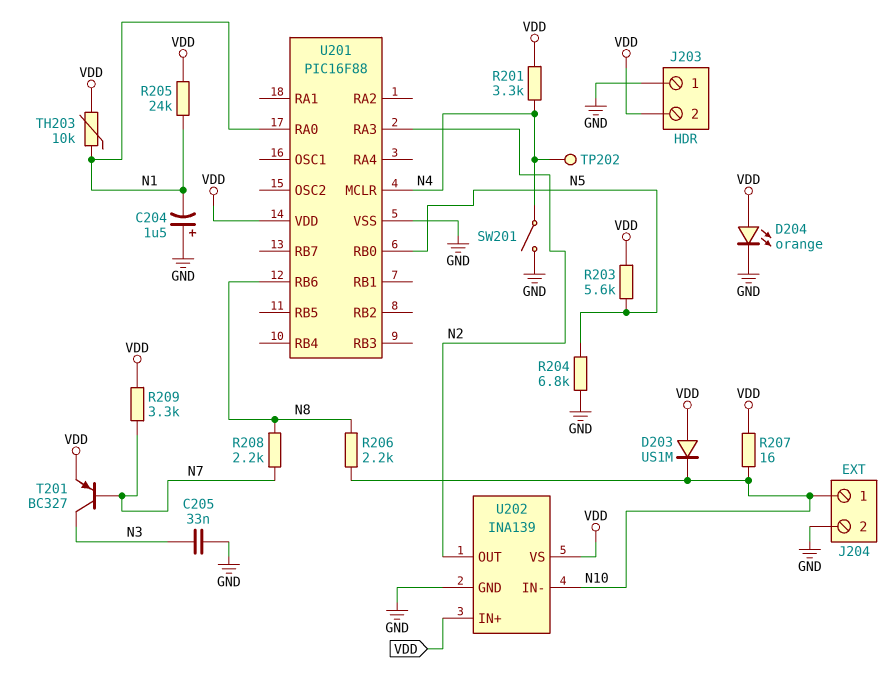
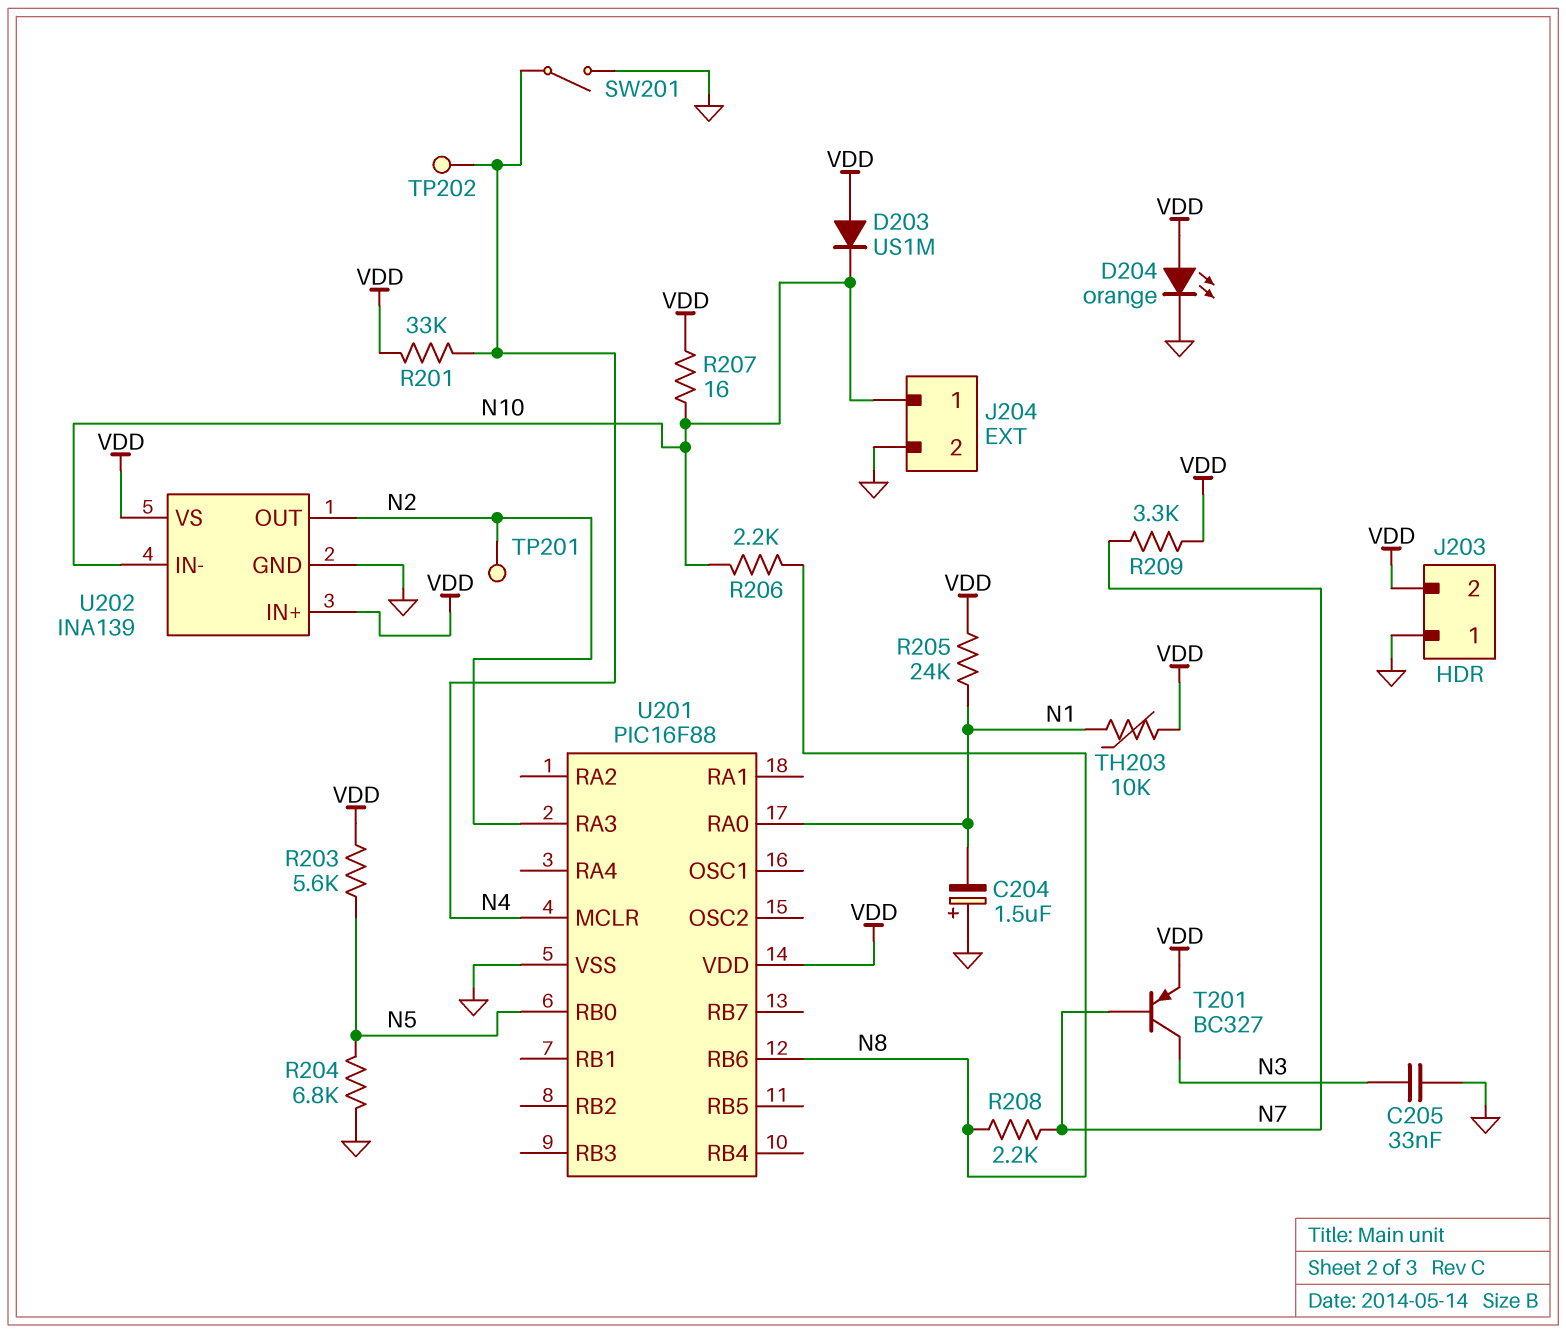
R201: 3.3k (N4, VDD) -> 33k (N4, VDD)
TP201: none -> test point (N2)

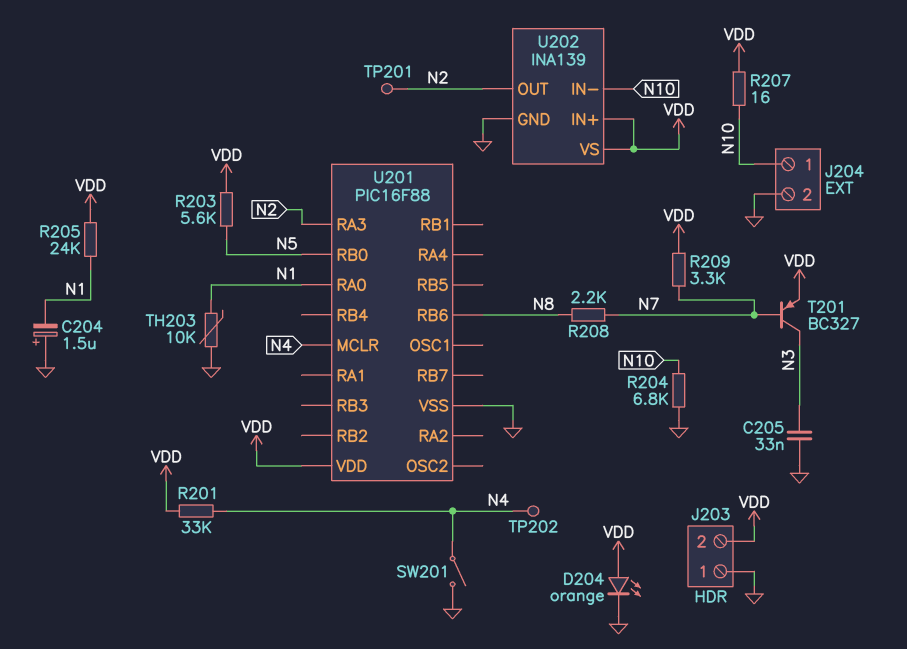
D203: diode US1M (A VDD, K N10) -> none
R204: 6.8k (GND, N5) -> 6.8k (GND, N10)
R206: 2.2k (N8, N10) -> none
TH203: 10k (N1, VDD) -> 10k (GND, N1)

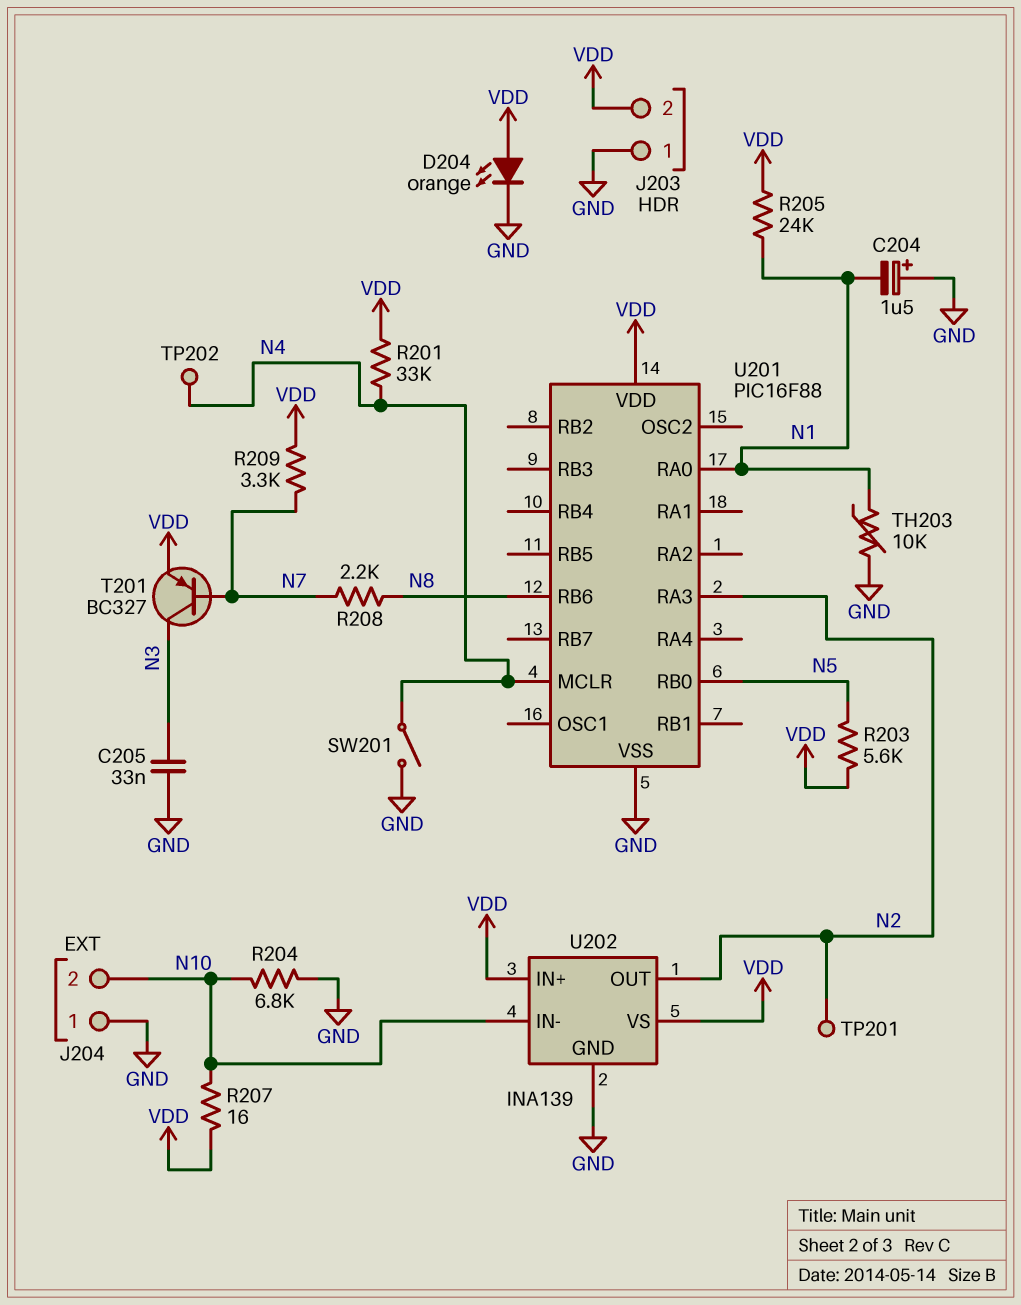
J204 pin 1: N10 -> GND
J204 pin 2: GND -> N10

